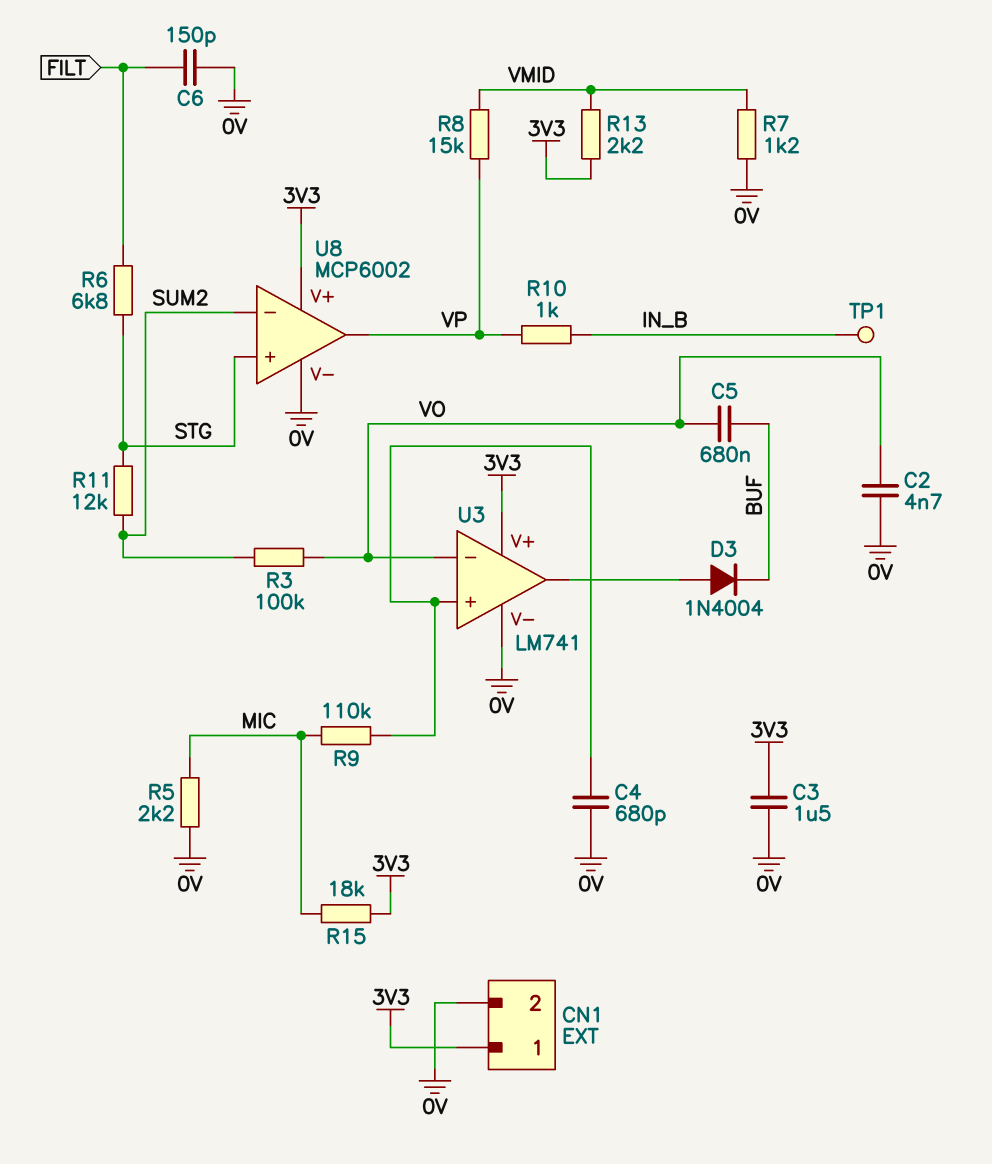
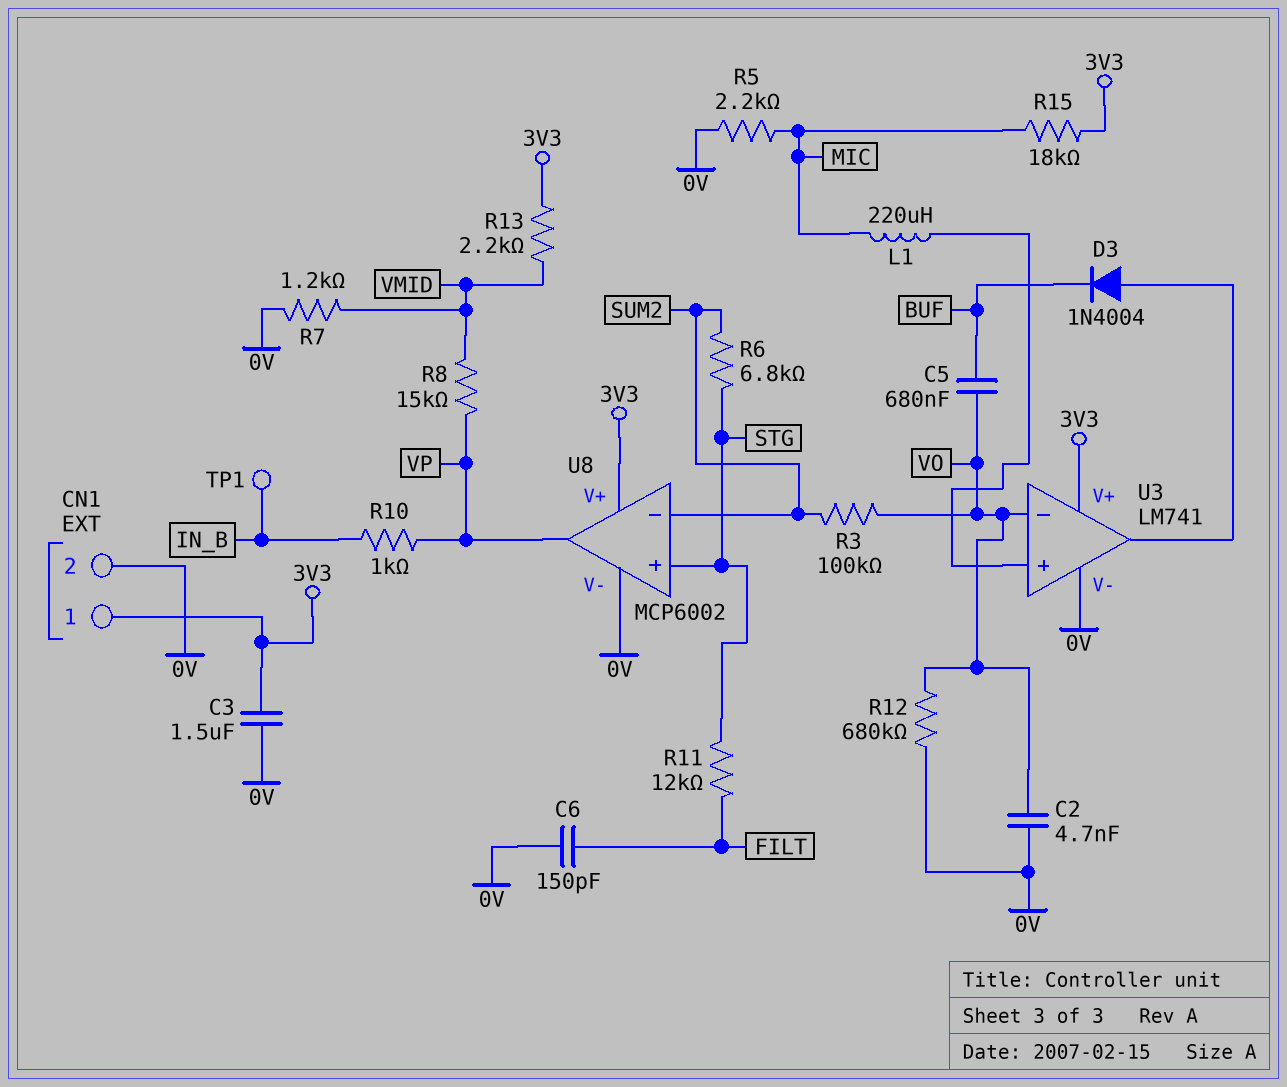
C4: 680pF (0V, U3/in+) -> none
L1: none -> 220uH (MIC, U3/in+)
R6: 6.8k (FILT, STG) -> 6.8k (STG, SUM2)
R9: 110k (MIC, U3/in+) -> none
R11: 12k (STG, SUM2) -> 12k (FILT, STG)
R12: none -> 680k (0V, VO)

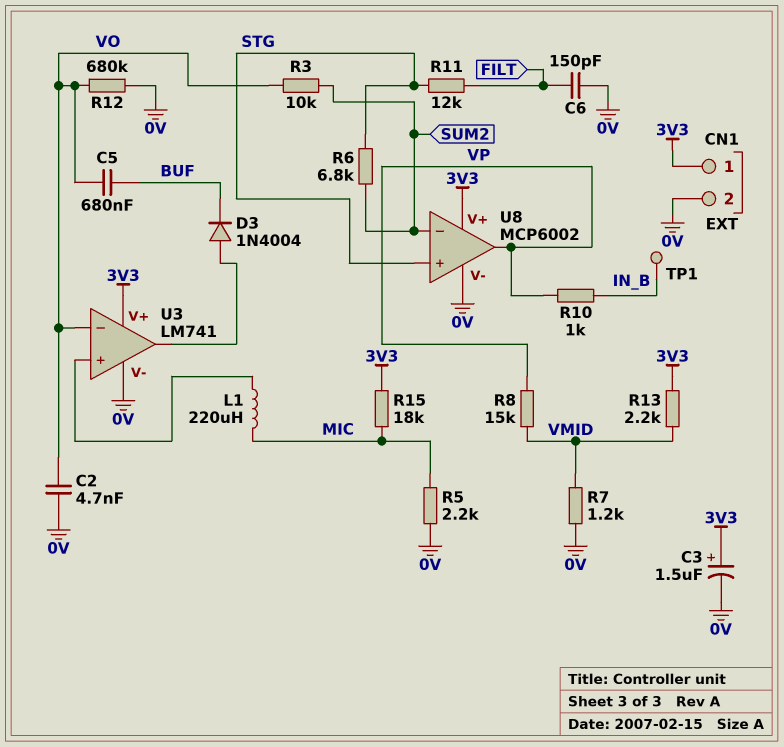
C3: 1.5uF (0V, 3V3) -> 1.5uF (plus 3V3, minus 0V)
R3: 100k (SUM2, VO) -> 10k (SUM2, VO)

